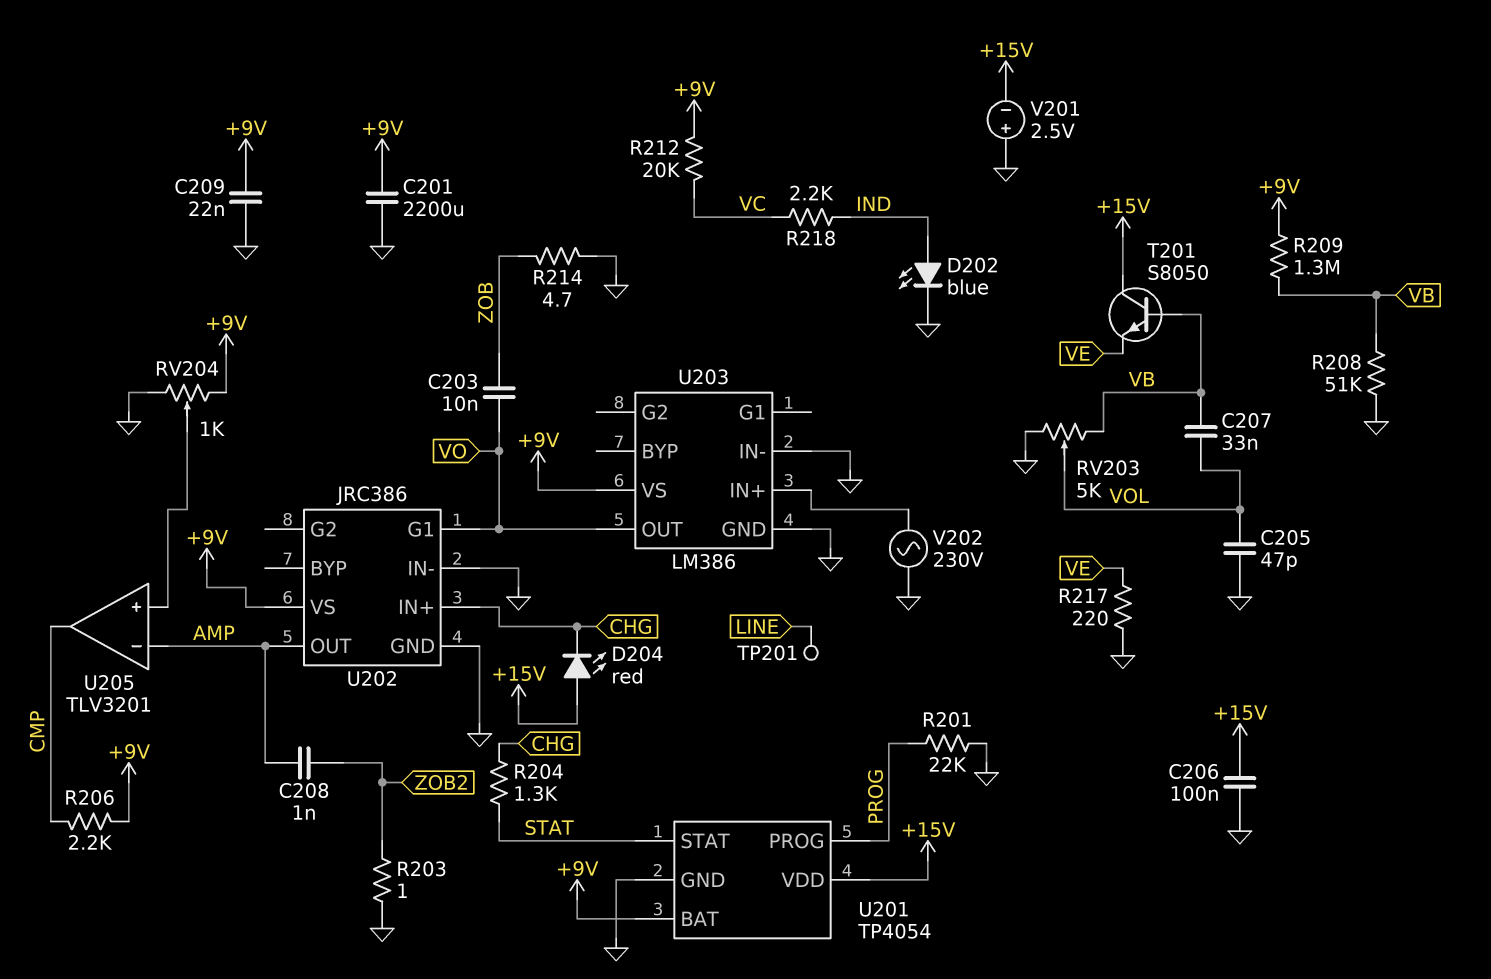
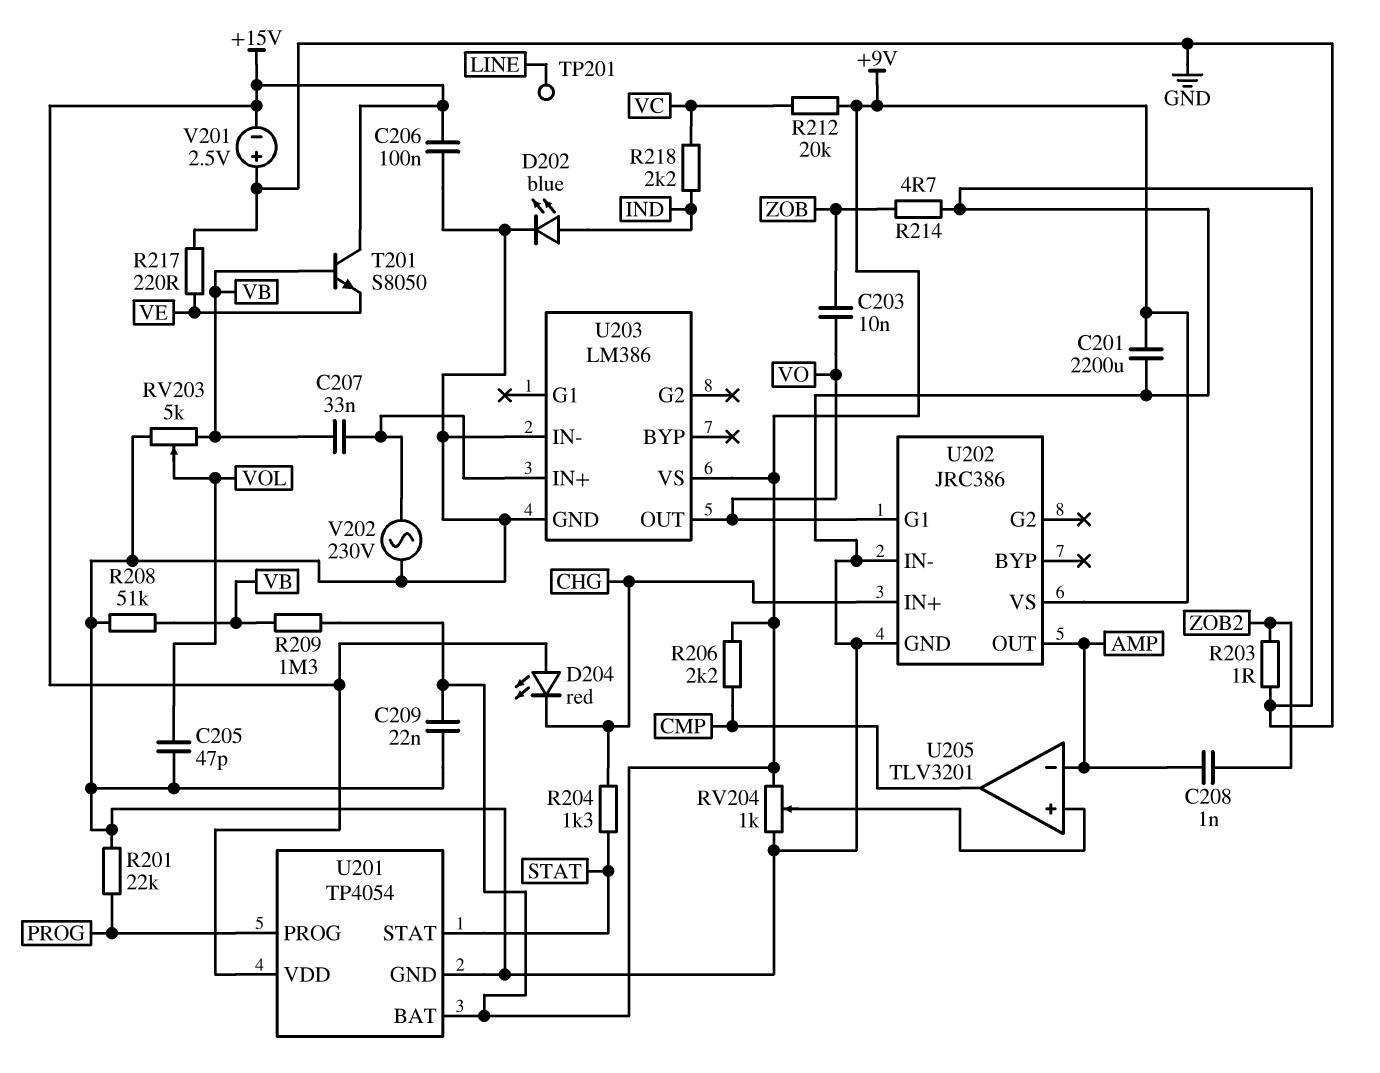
C207: 33nF (VB, VOL) -> 33nF (U203/IN+, VB)

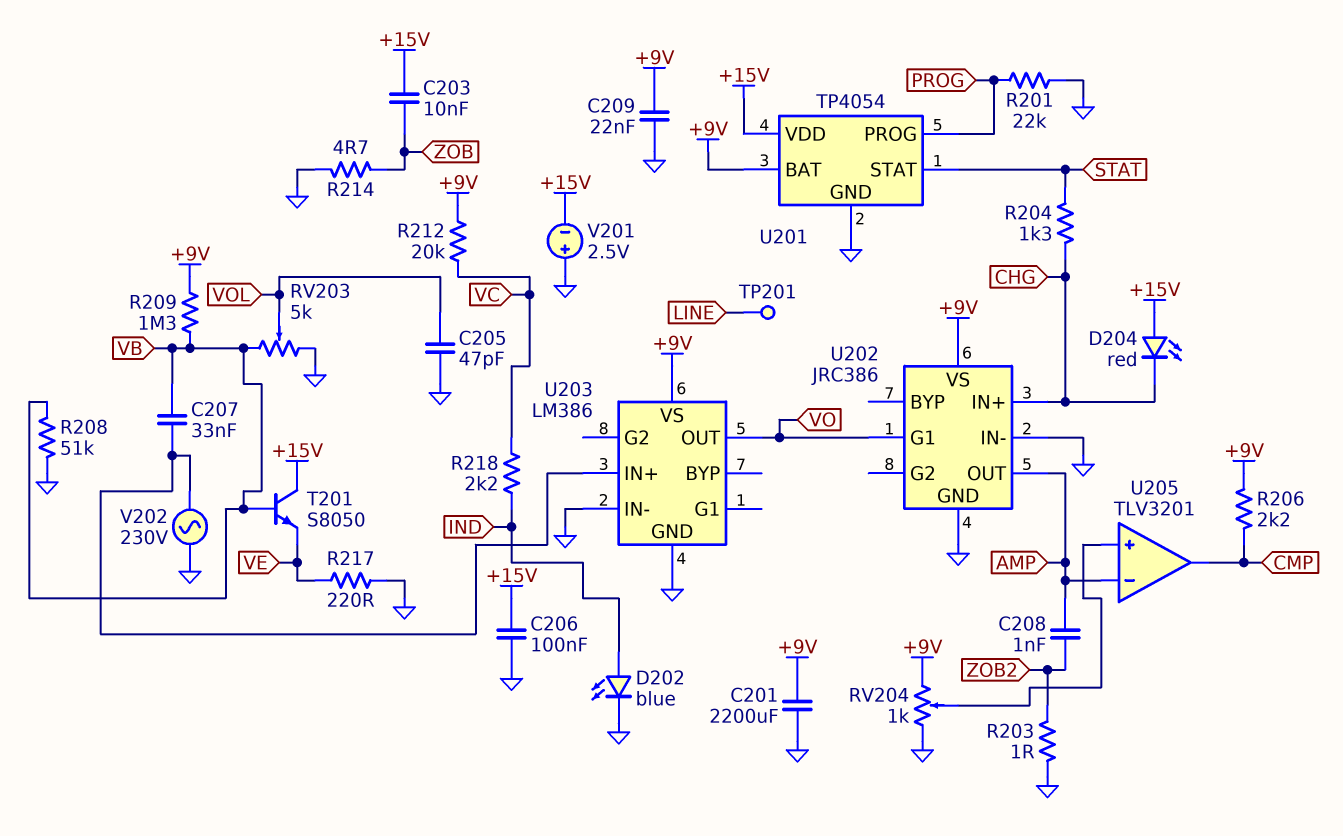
C203: 10nF (VO, ZOB) -> 10nF (+15V, ZOB)

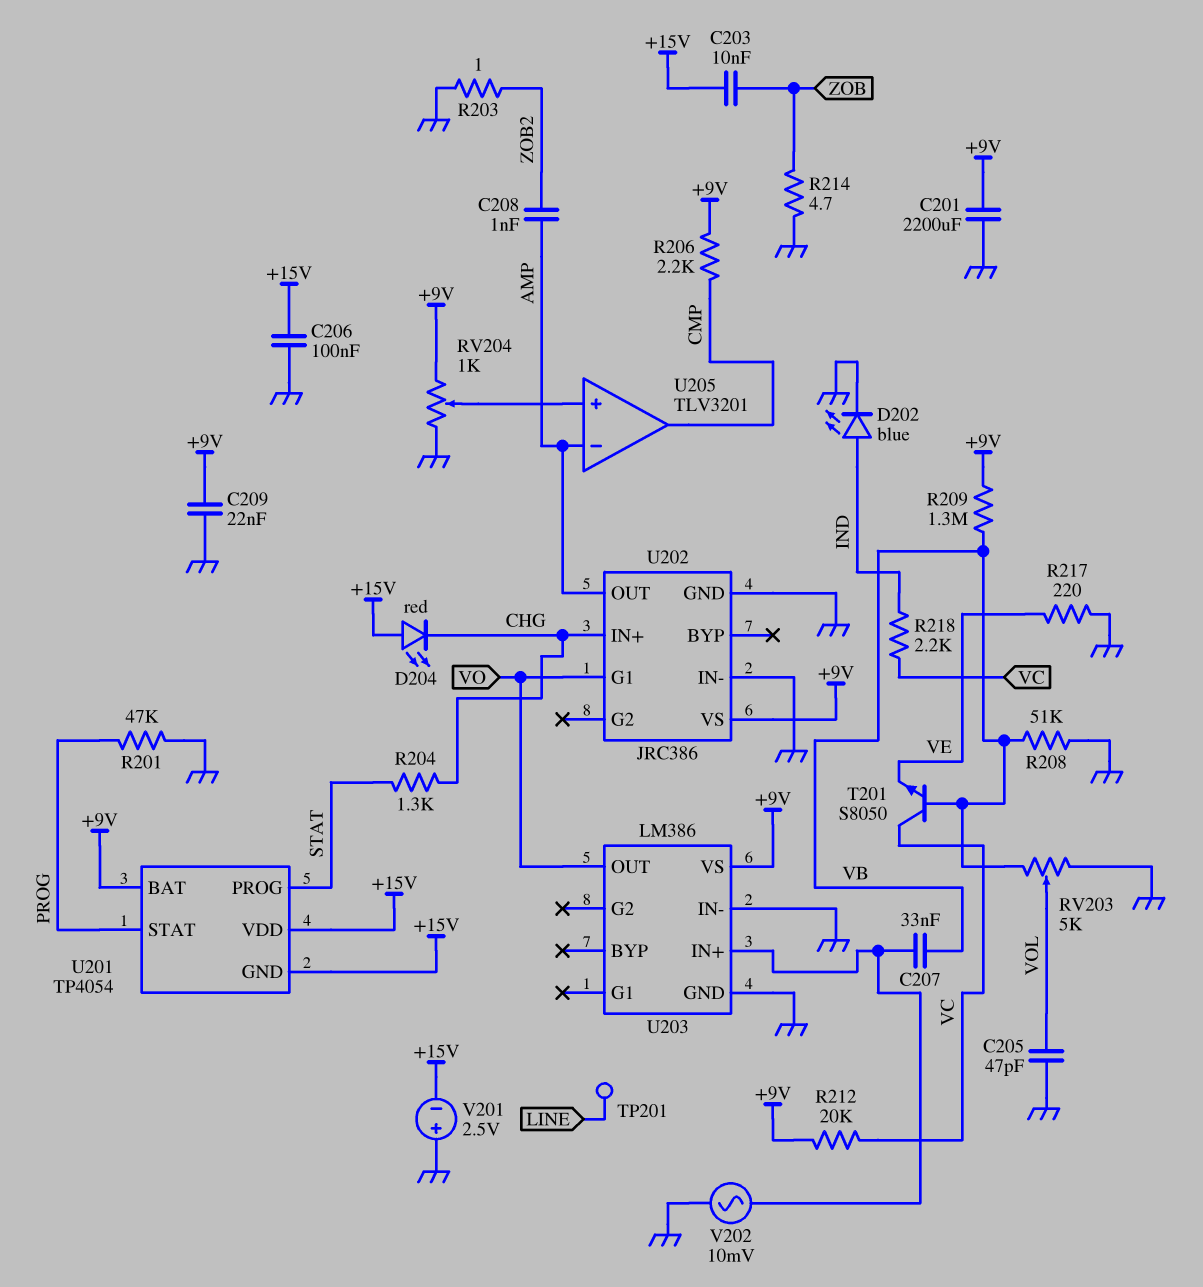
R201: 22k (GND, PROG) -> 47k (GND, PROG)
T201: NPN S8050 (B VB, C +15V, E VE) -> NPN S8050 (B VB, C VC, E VE)
U201 pin GND: GND -> +15V
U201 pin PROG: PROG -> STAT
U201 pin STAT: STAT -> PROG
V202: AC 230V (GND, U203/IN+) -> AC 10mV (GND, U203/IN+)

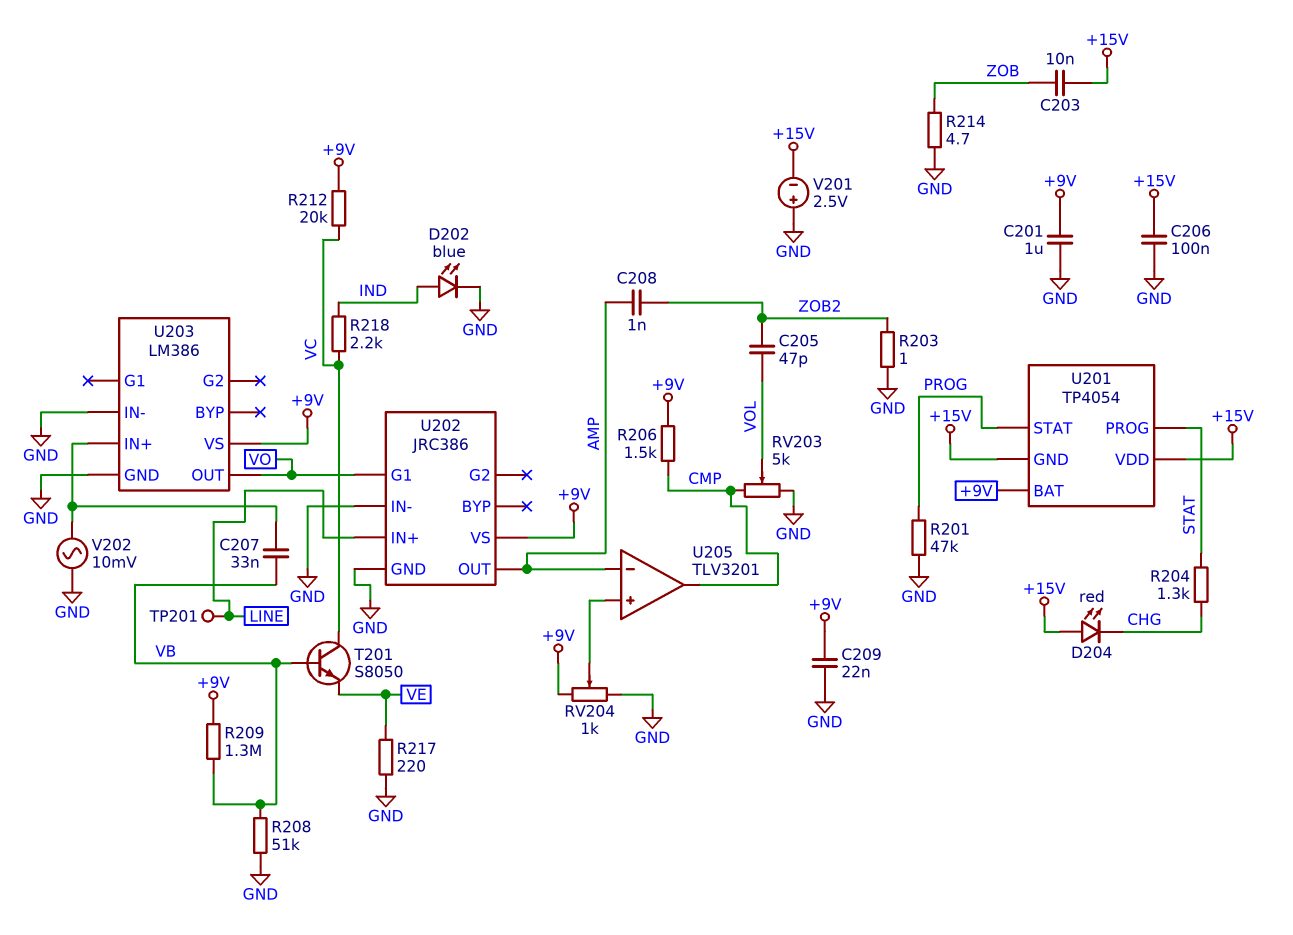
C201: 2200uF (+9V, GND) -> 1uF (+9V, GND)
C205: 47pF (GND, VOL) -> 47pF (VOL, ZOB2)
R206: 2.2k (+9V, CMP) -> 1.5k (+9V, CMP)
RV203: 5k (GND, VB, wiper VOL) -> 5k (CMP, GND, wiper VOL)
U202 pin IN+: CHG -> LINE

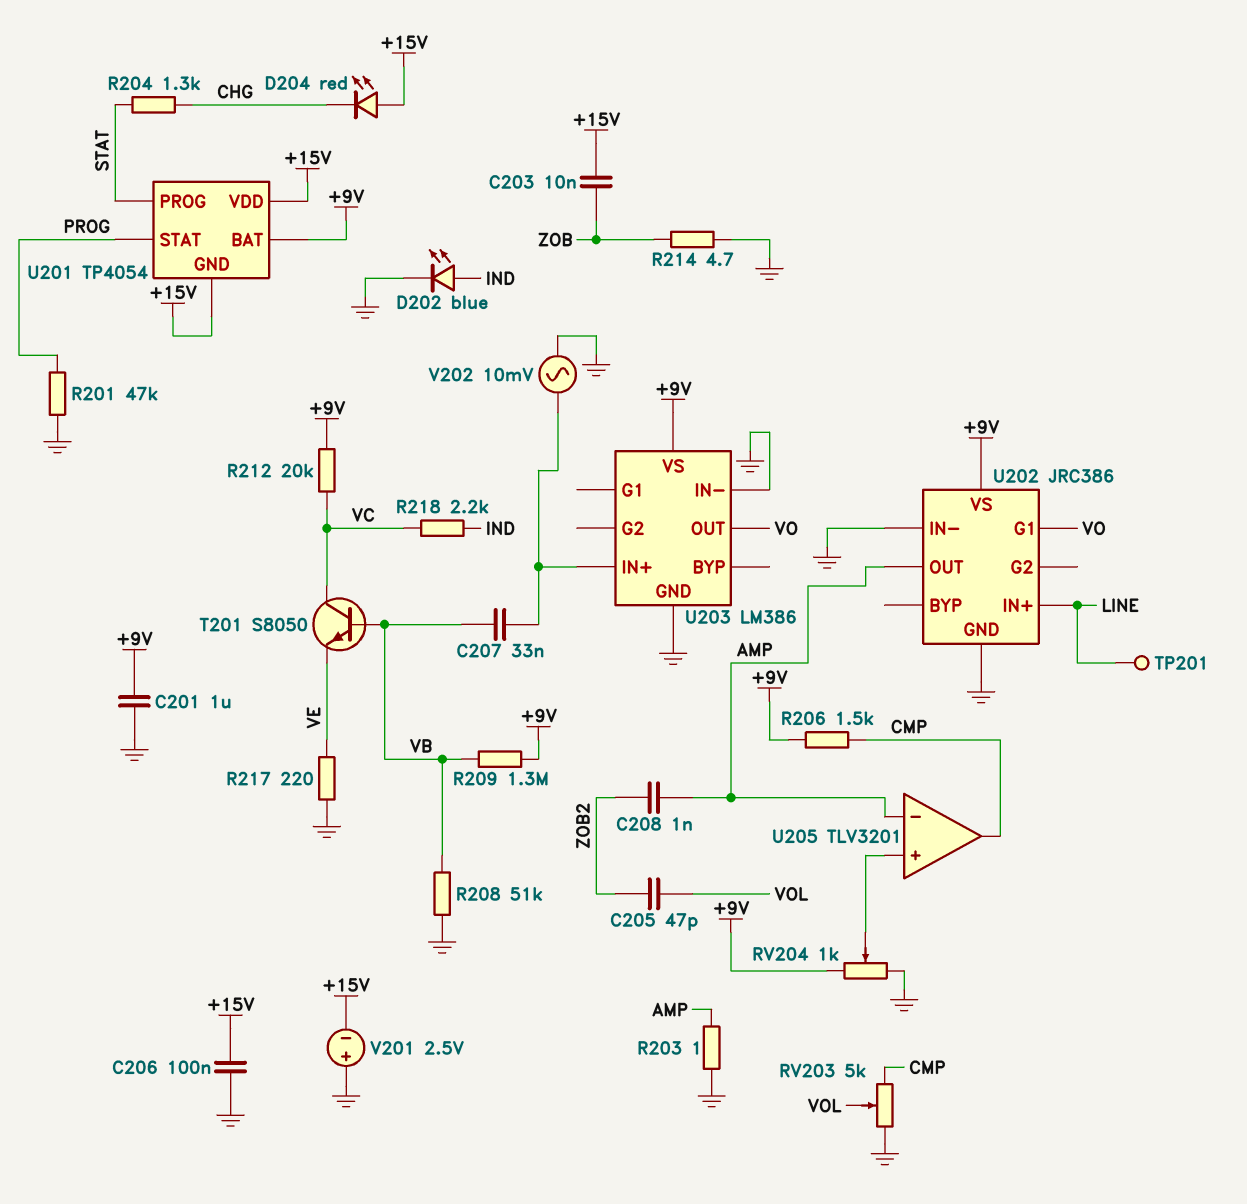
C209: 22nF (+9V, GND) -> none
R203: 1 (GND, ZOB2) -> 1 (AMP, GND)

